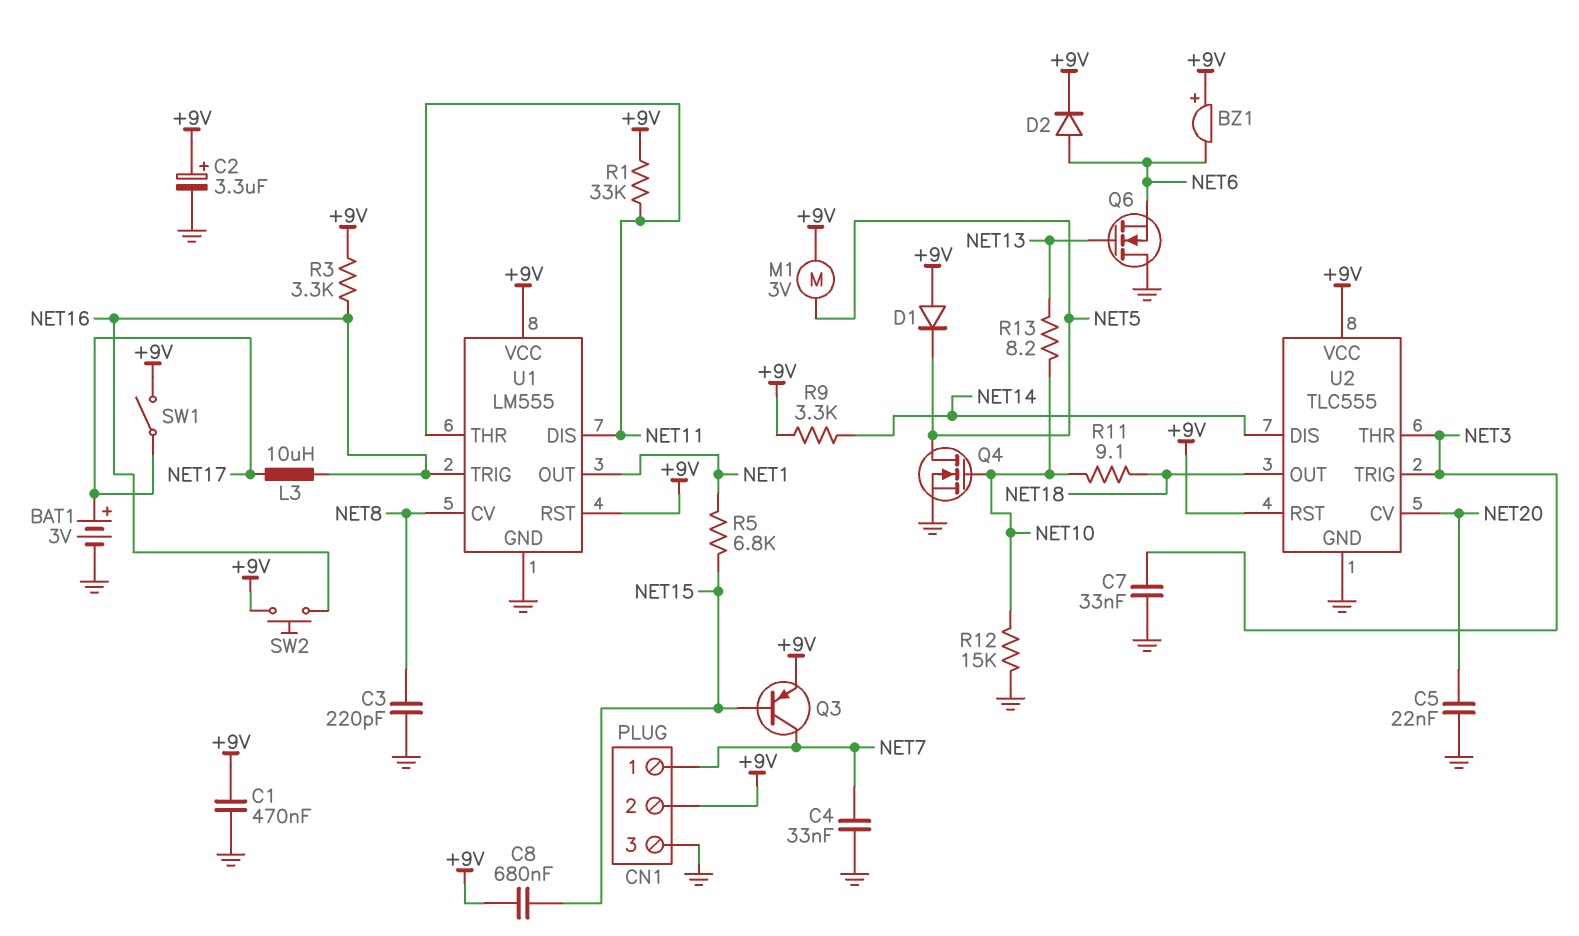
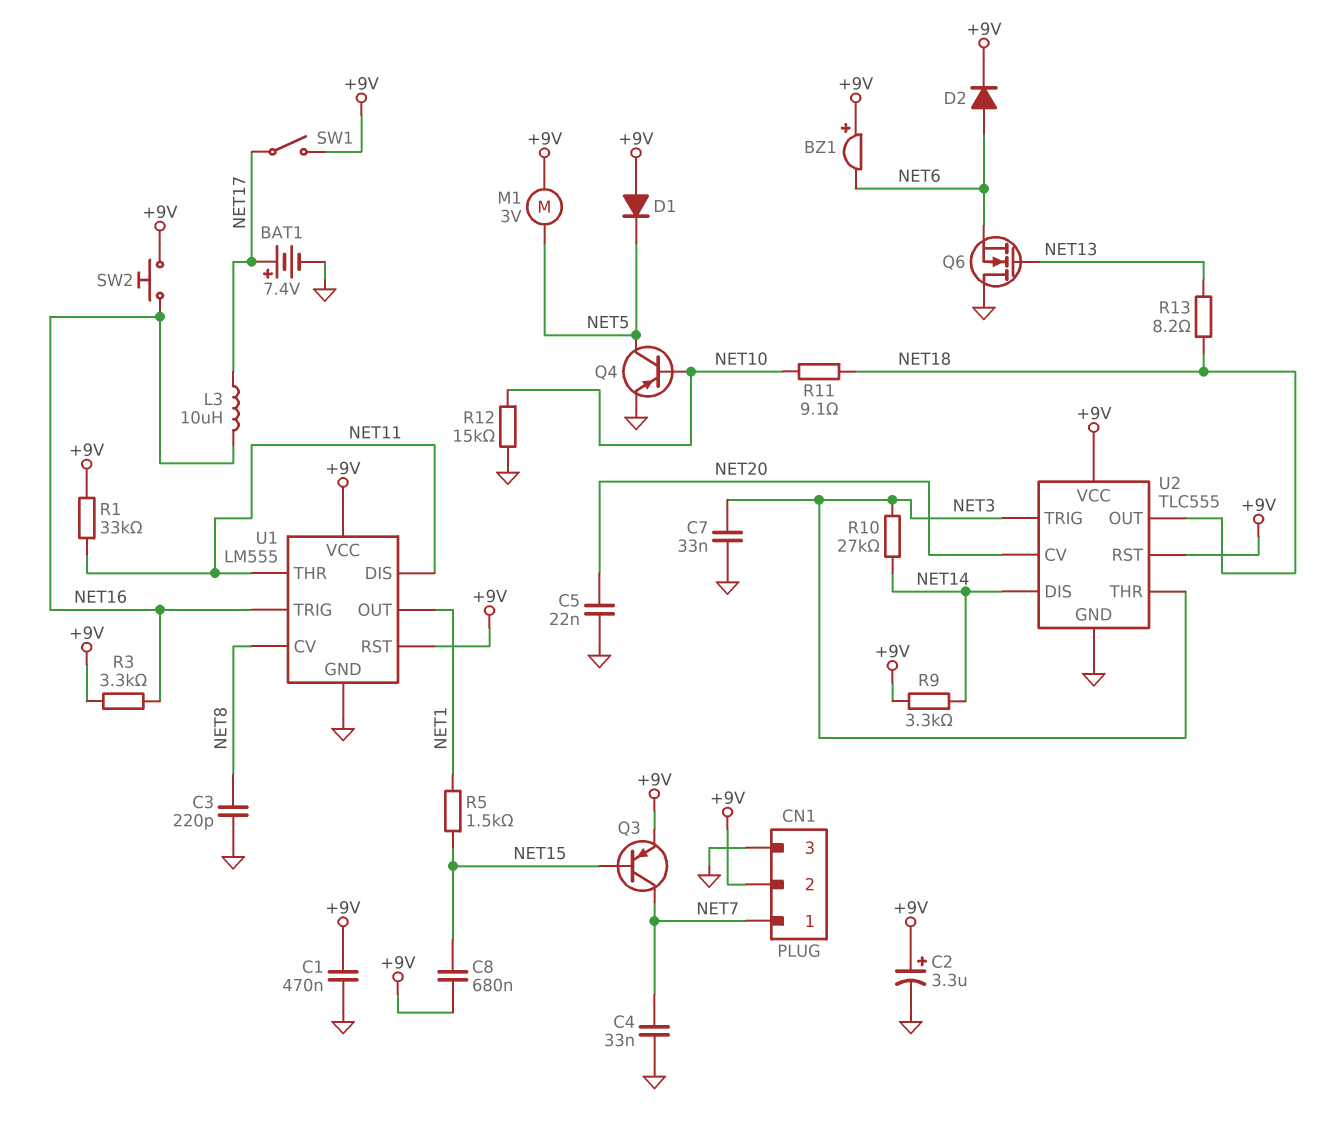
BAT1: 3V (plus NET17, minus GND) -> 7.4V (plus NET17, minus GND)
Q4: NMOS (G NET10, D NET5, S GND) -> PNP (B NET10, C NET5, E GND)
R5: 6.8k (NET1, NET15) -> 1.5k (NET1, NET15)
R10: none -> 27k (NET3, NET14)
R13: 8.2 (NET10, NET13) -> 8.2 (NET13, NET18)

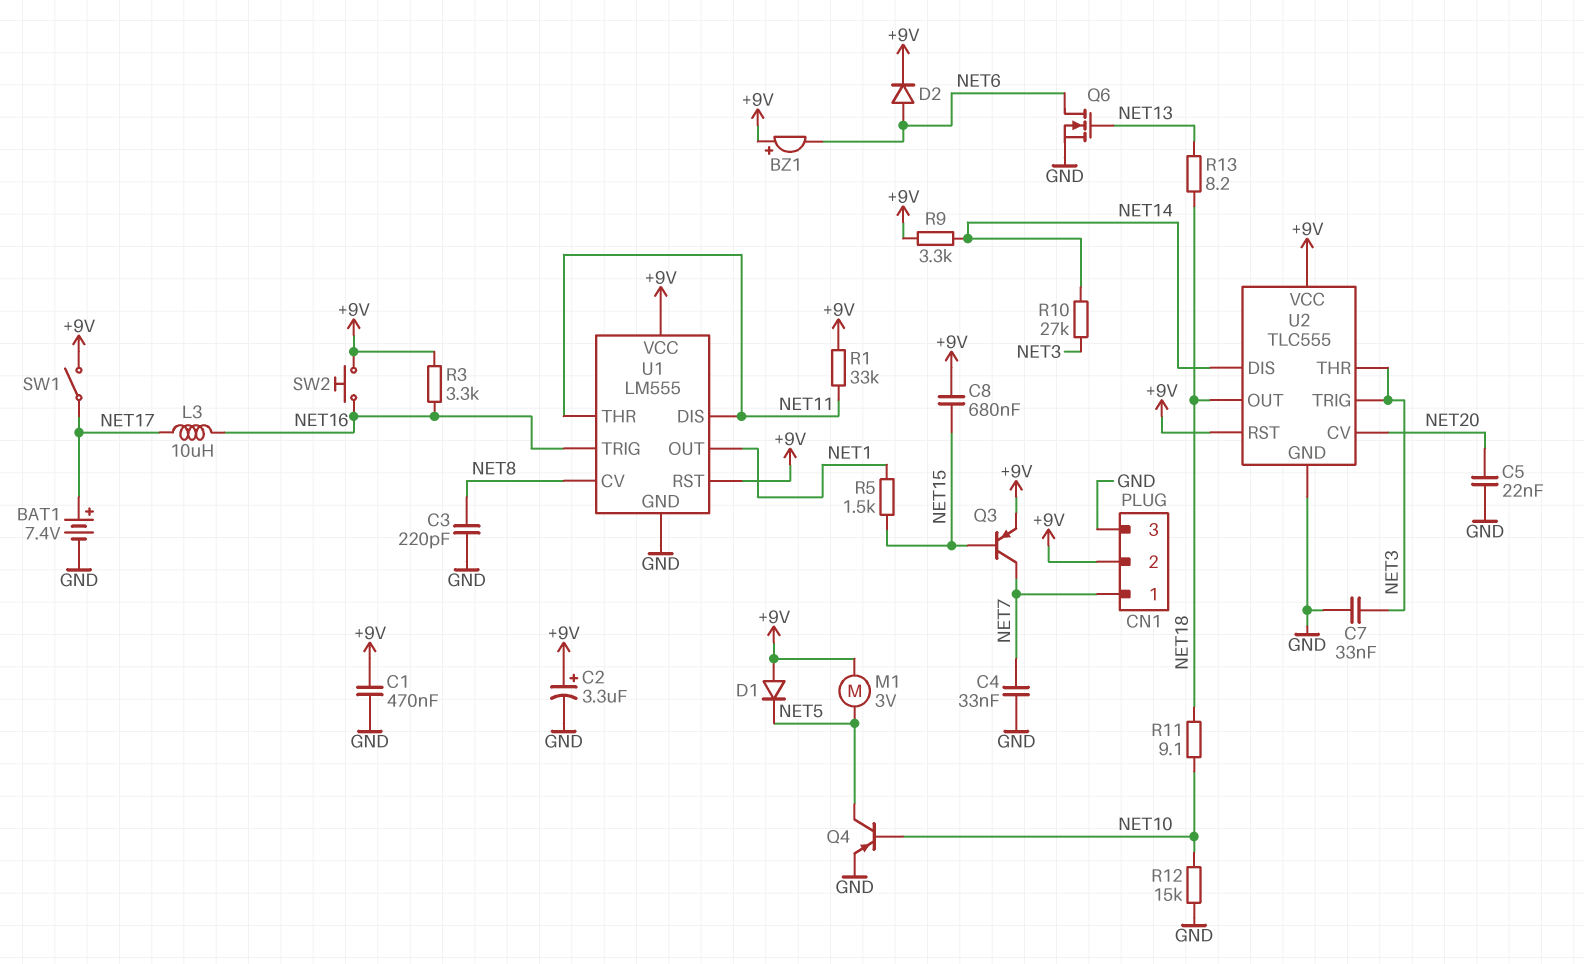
Q6: NMOS (G NET13, D GND, S NET6) -> NMOS (G NET13, D NET6, S GND)

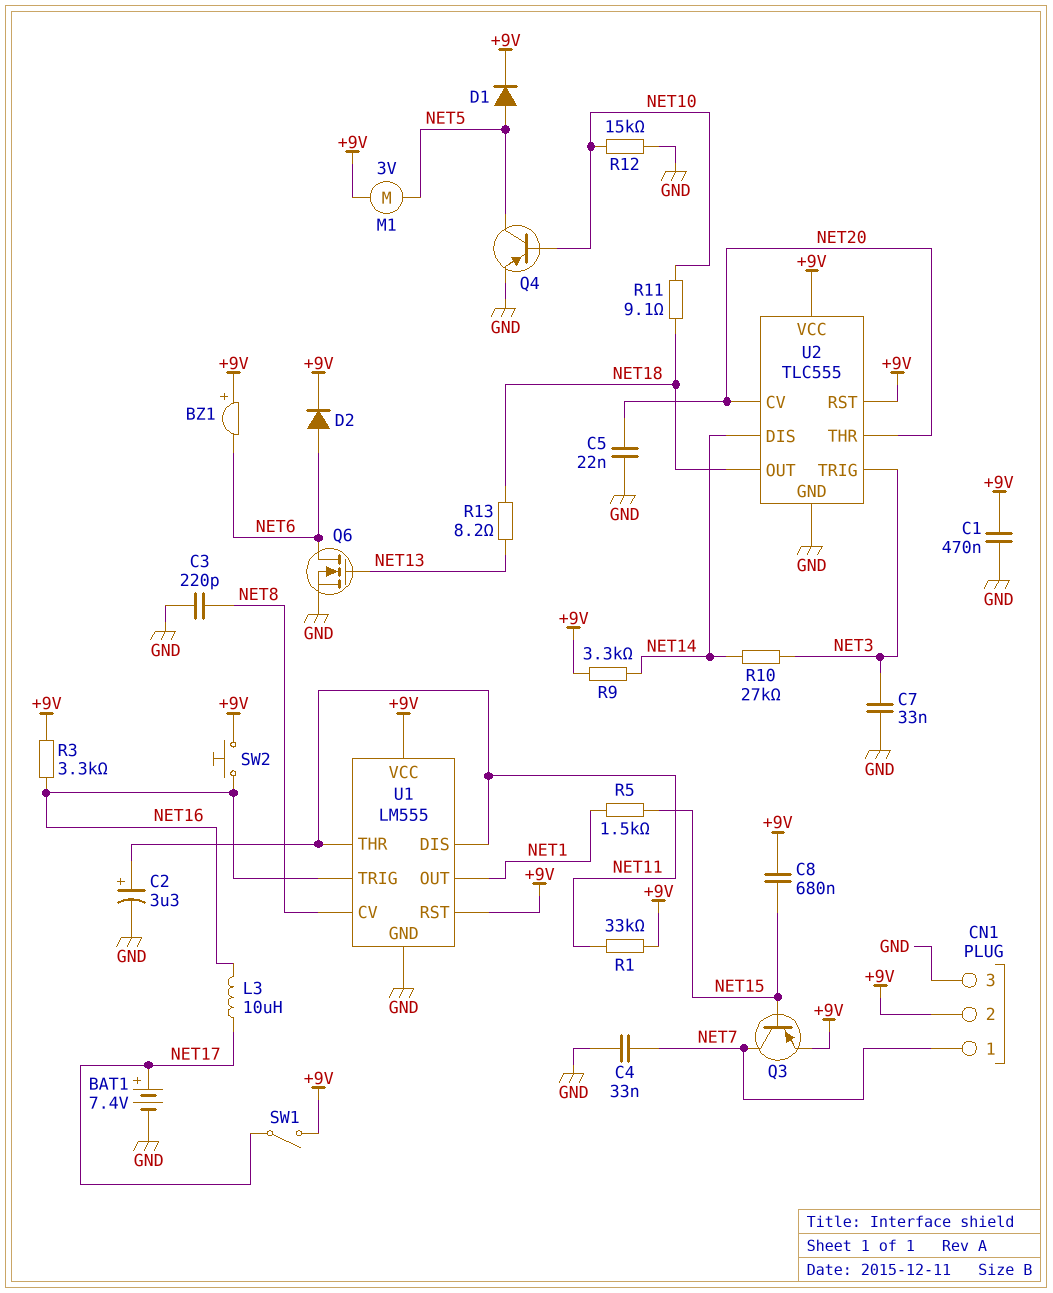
C2: 3.3uF (plus +9V, minus GND) -> 3.3uF (plus NET11, minus GND)
D1: diode (A +9V, K NET5) -> diode (A NET5, K +9V)
U2 pin THR: NET3 -> NET20

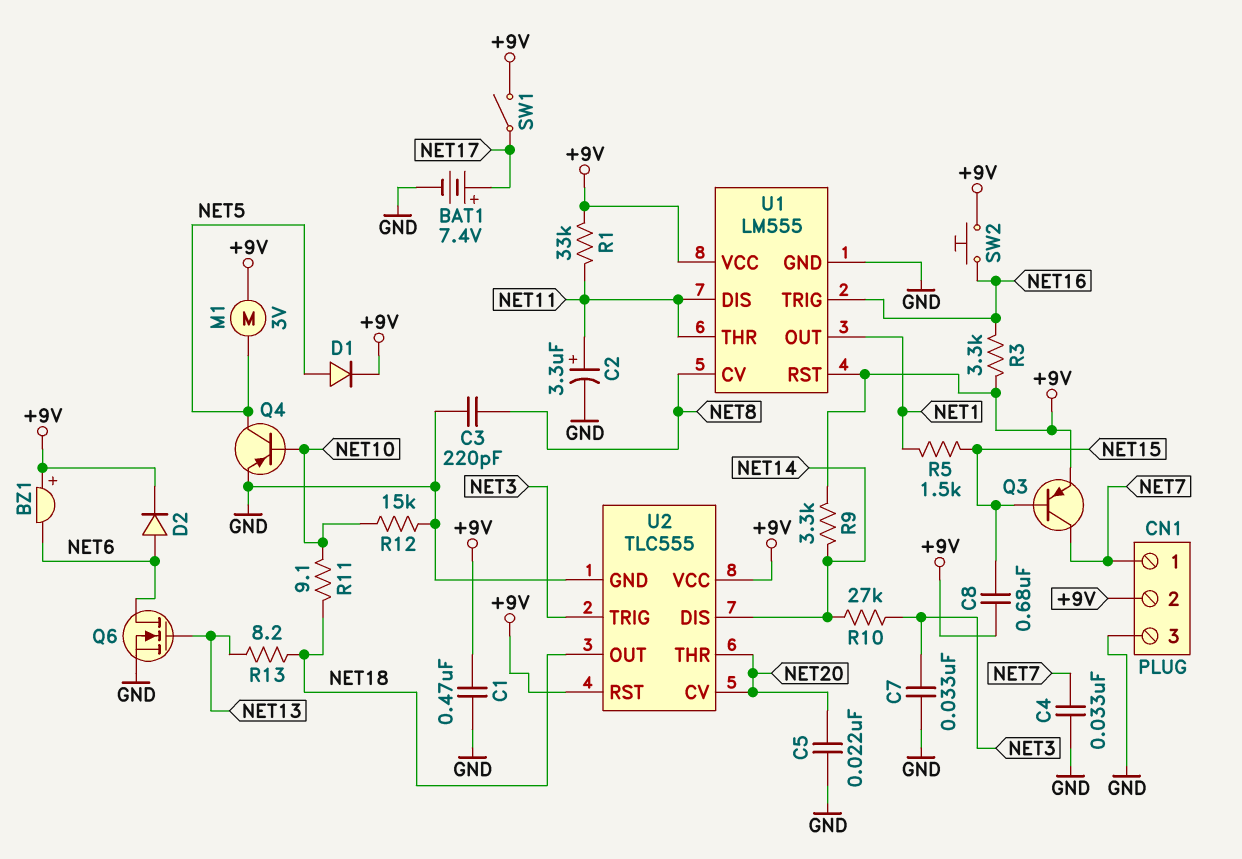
L3: 10uH (NET16, NET17) -> none

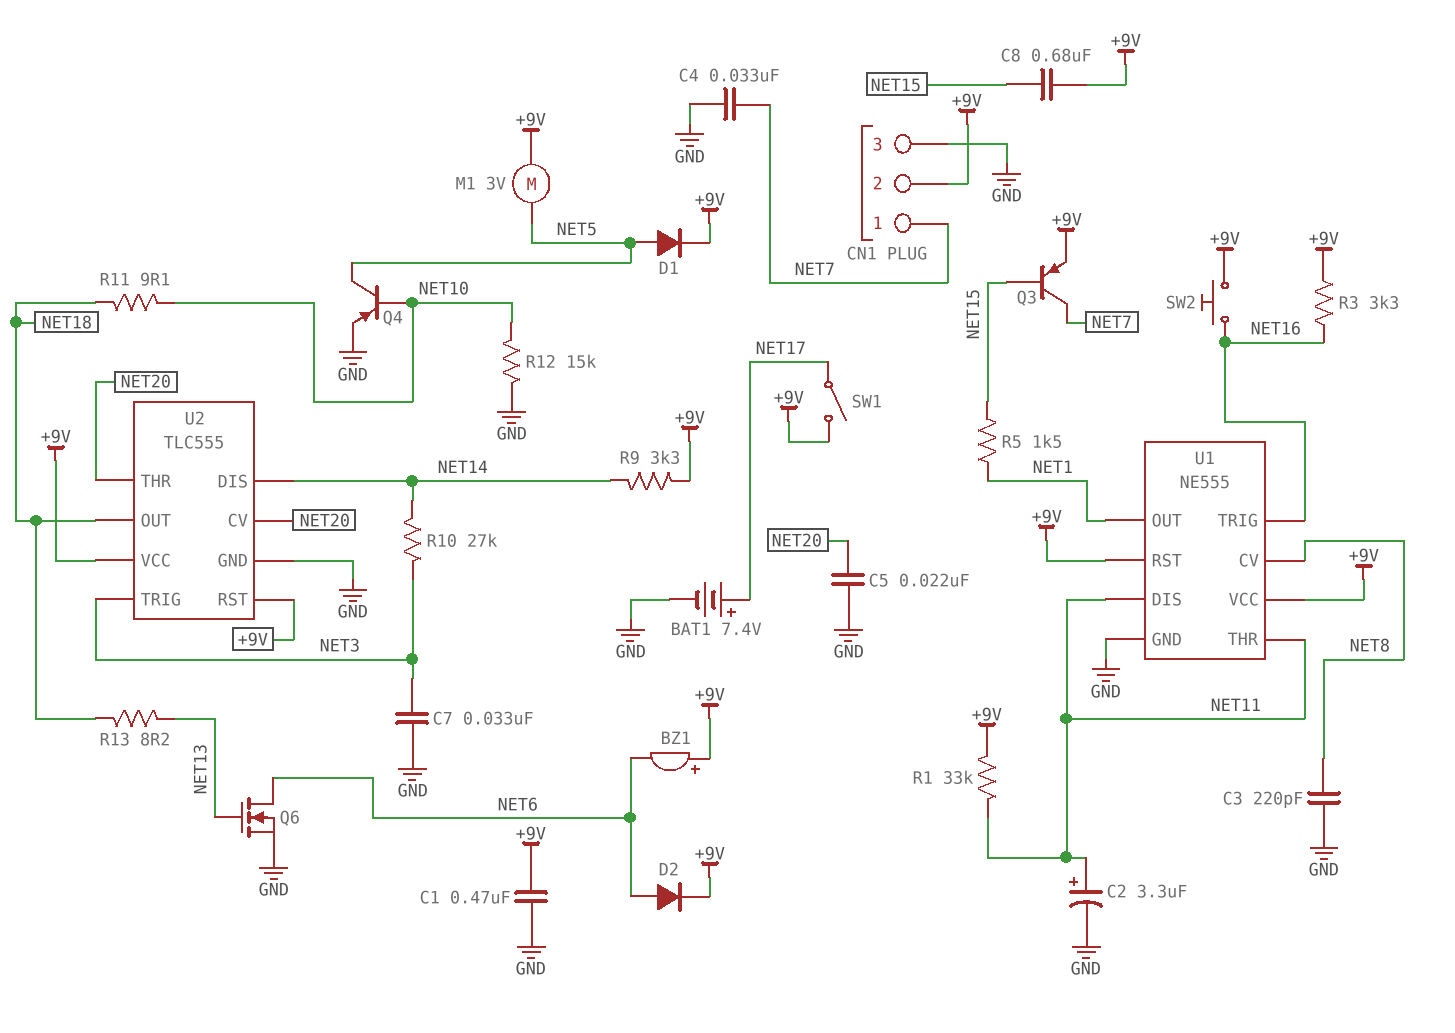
U1: LM555 -> NE555

